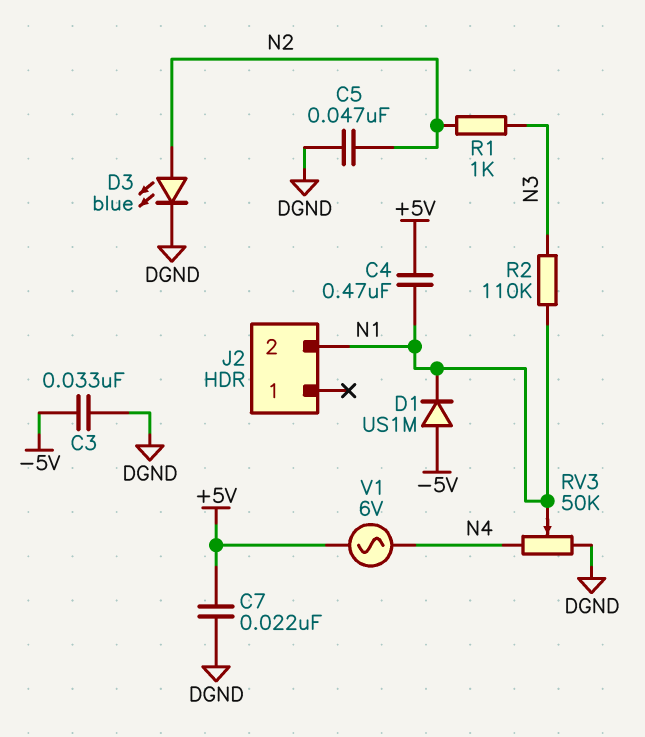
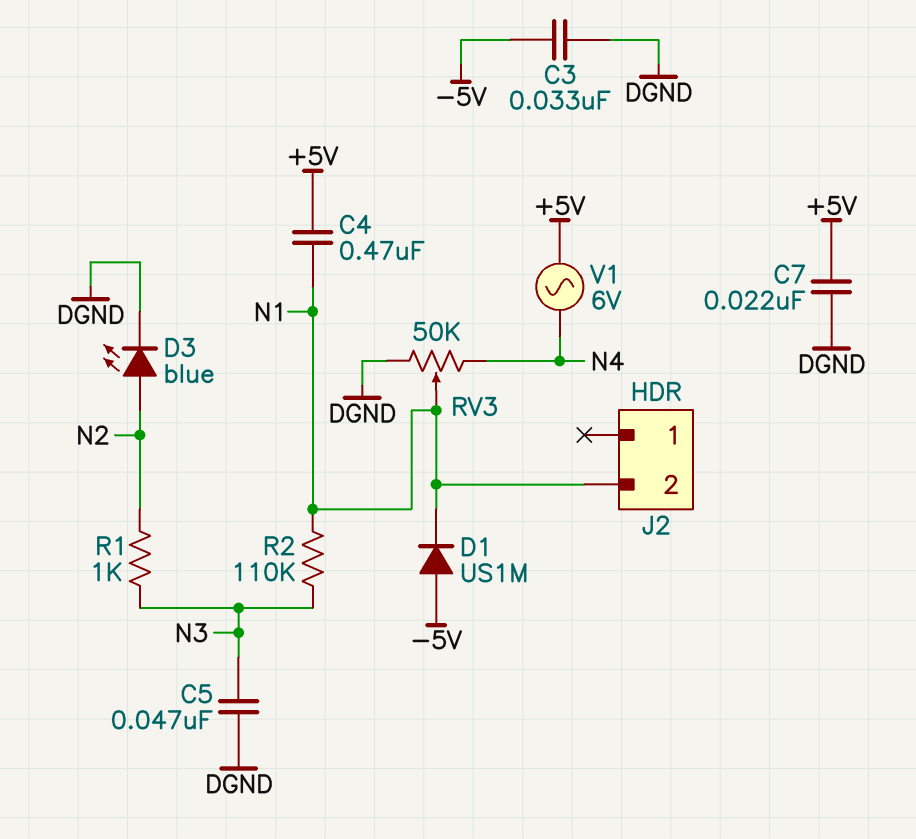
C5: 47nF (DGND, N2) -> 47nF (DGND, N3)

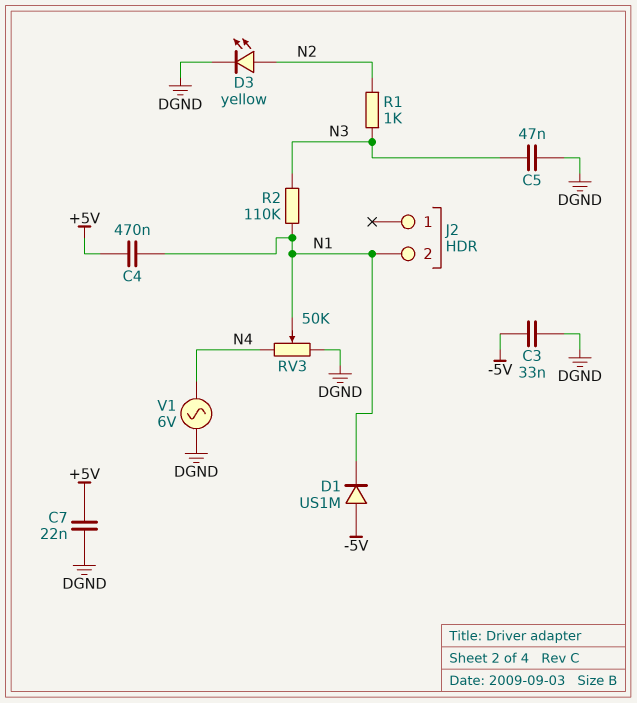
D3: LED blue (A N2, K DGND) -> LED yellow (A N2, K DGND)
V1: AC 6V (+5V, N4) -> AC 6V (DGND, N4)

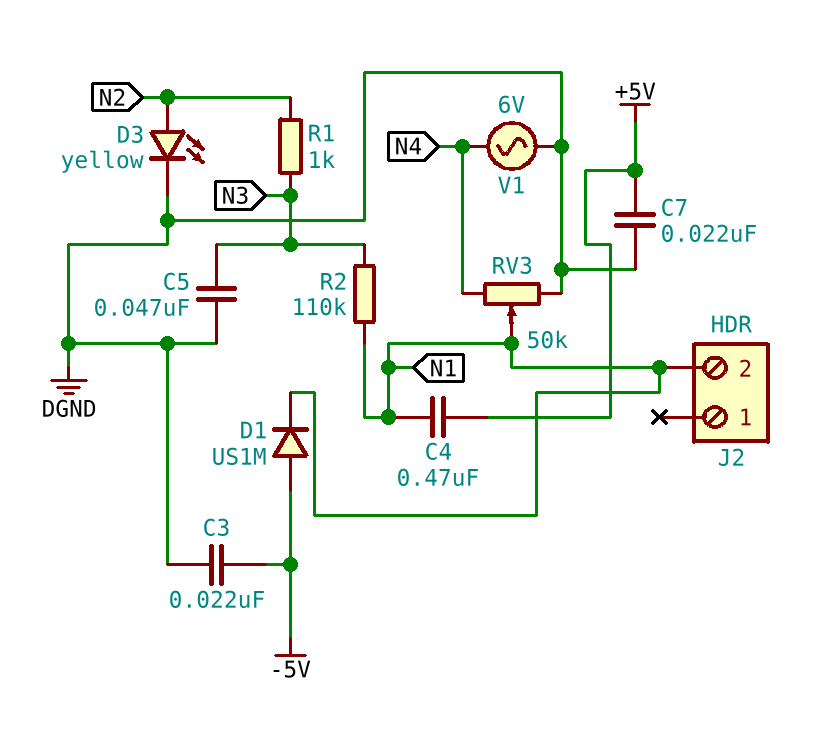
C3: 33nF (-5V, DGND) -> 22nF (-5V, DGND)

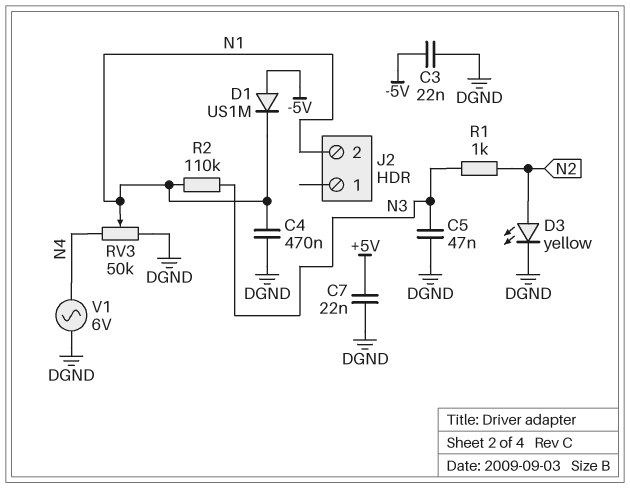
C4: 470nF (+5V, N1) -> 470nF (DGND, N1)

